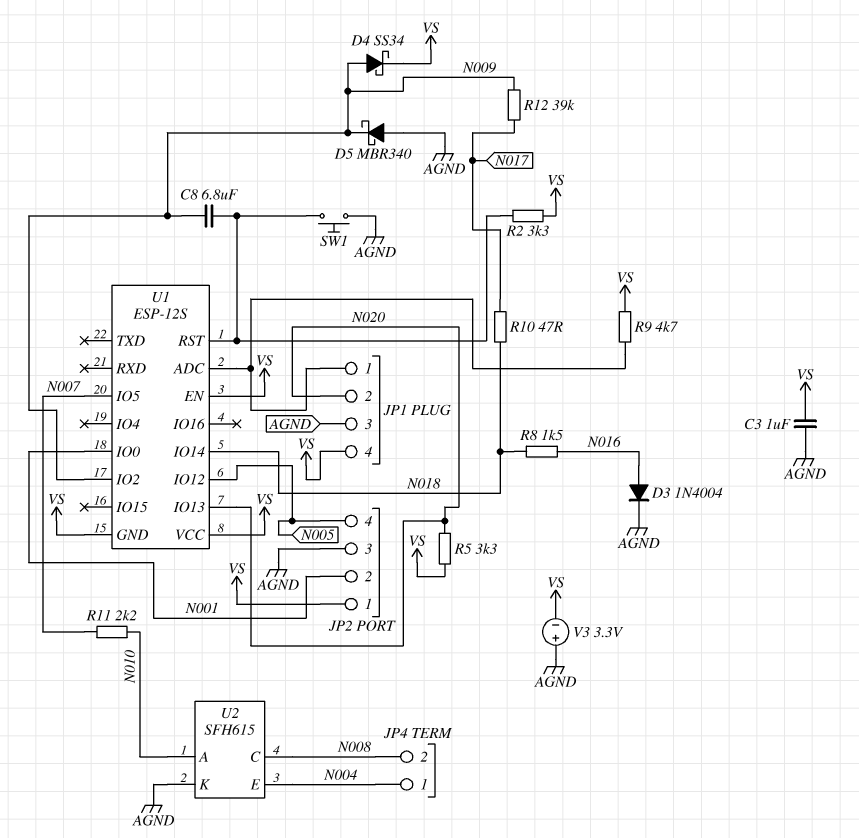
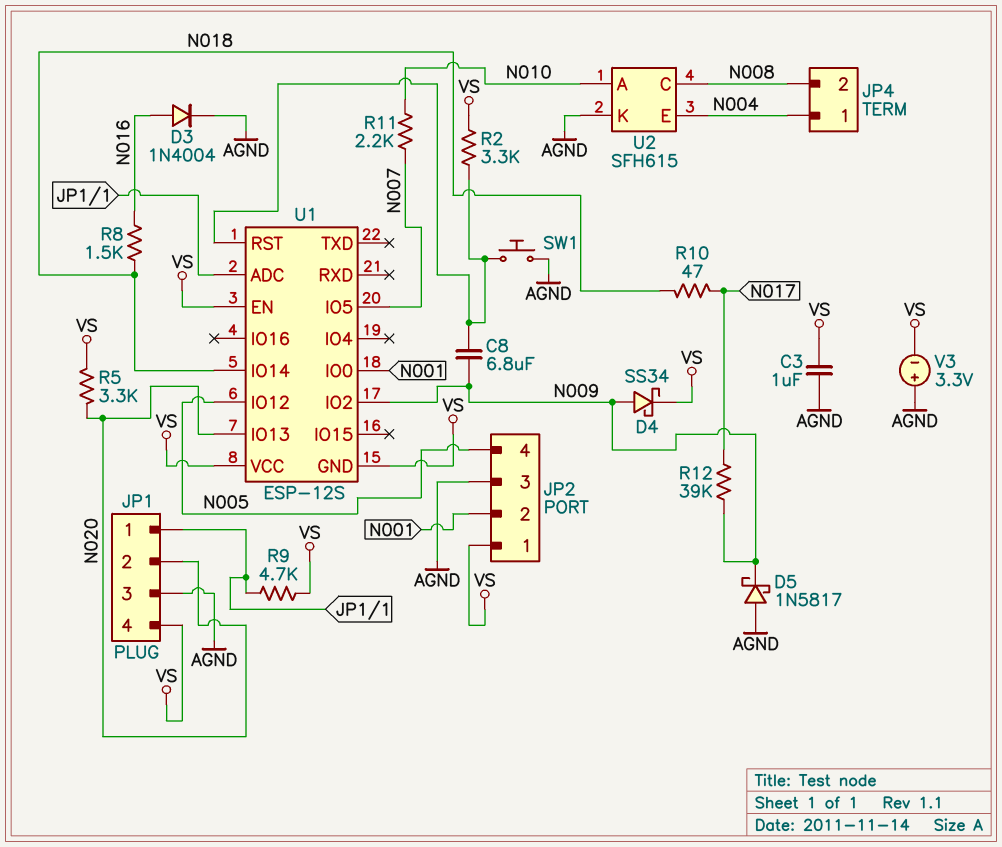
D5: schottky MBR340 (A AGND, K N009) -> schottky 1N5817 (A AGND, K N009)

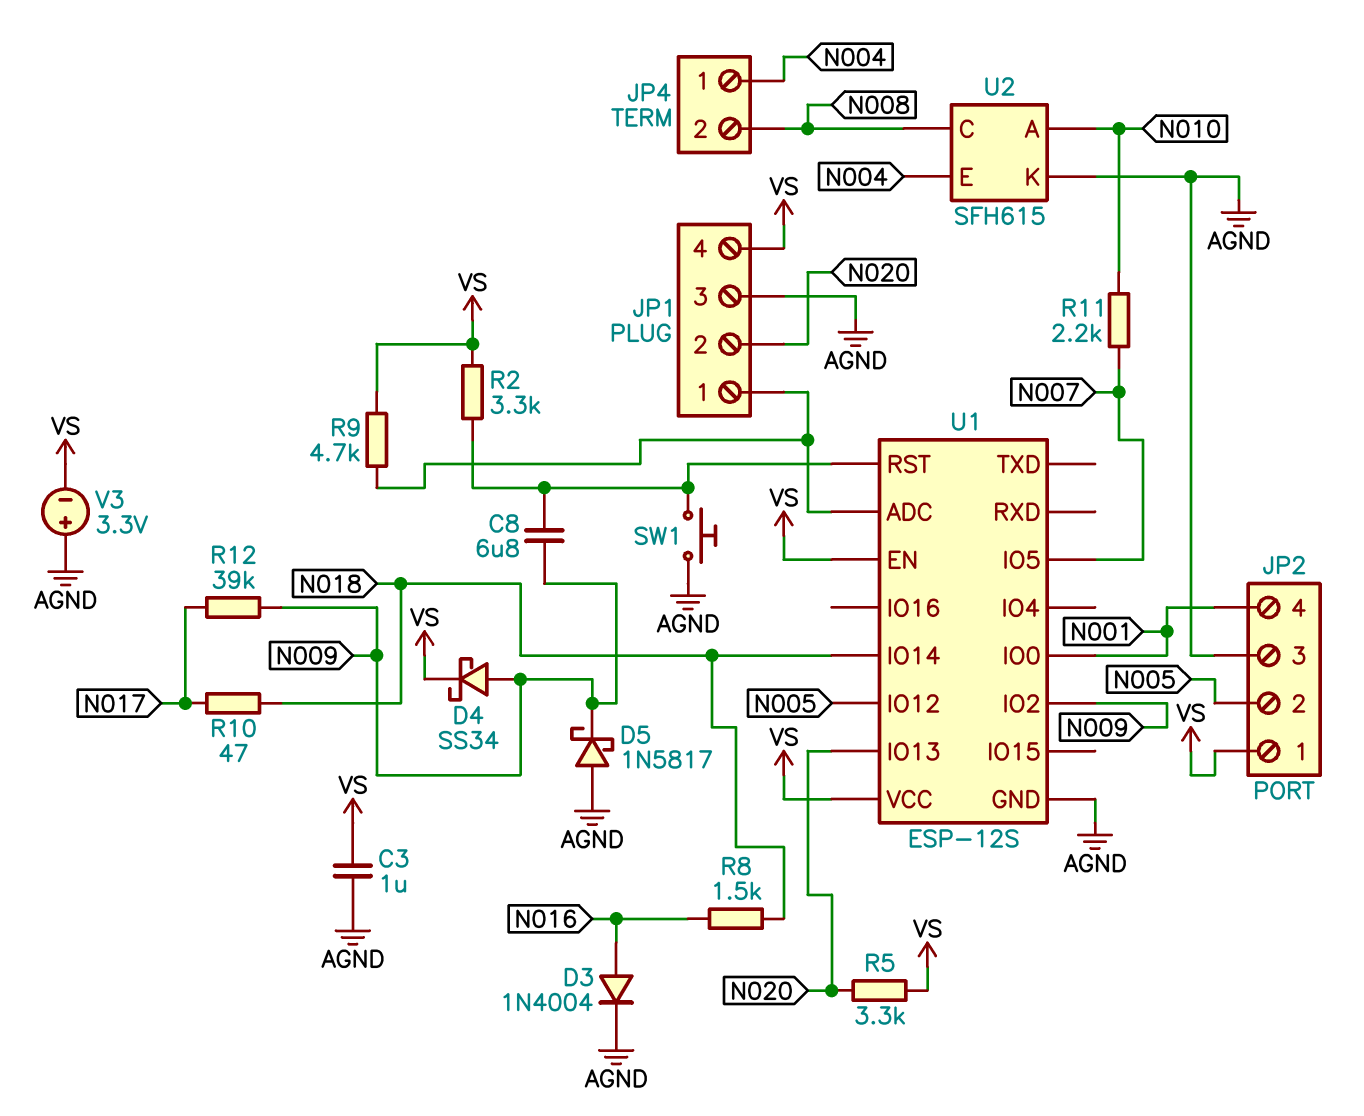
JP2 pin 2: N001 -> N005
JP2 pin 4: N005 -> N001
U1 pin GND: VS -> AGND

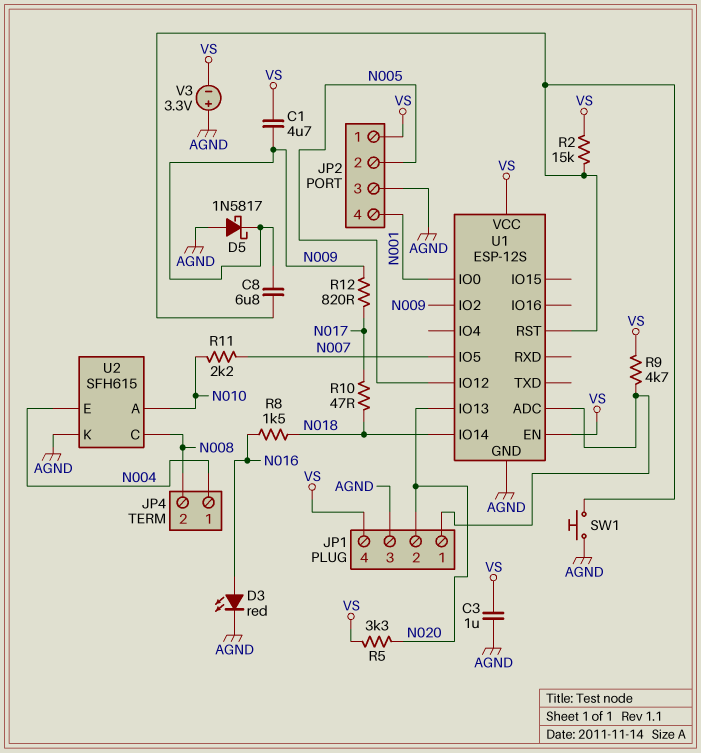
C1: none -> 4.7uF (N009, VS)
D3: diode 1N4004 (A N016, K AGND) -> LED red (A N016, K AGND)
D4: schottky SS34 (A N009, K VS) -> none
R2: 3.3k (U1/RST, VS) -> 15k (U1/RST, VS)
R12: 39k (N009, N017) -> 820 (N009, N017)

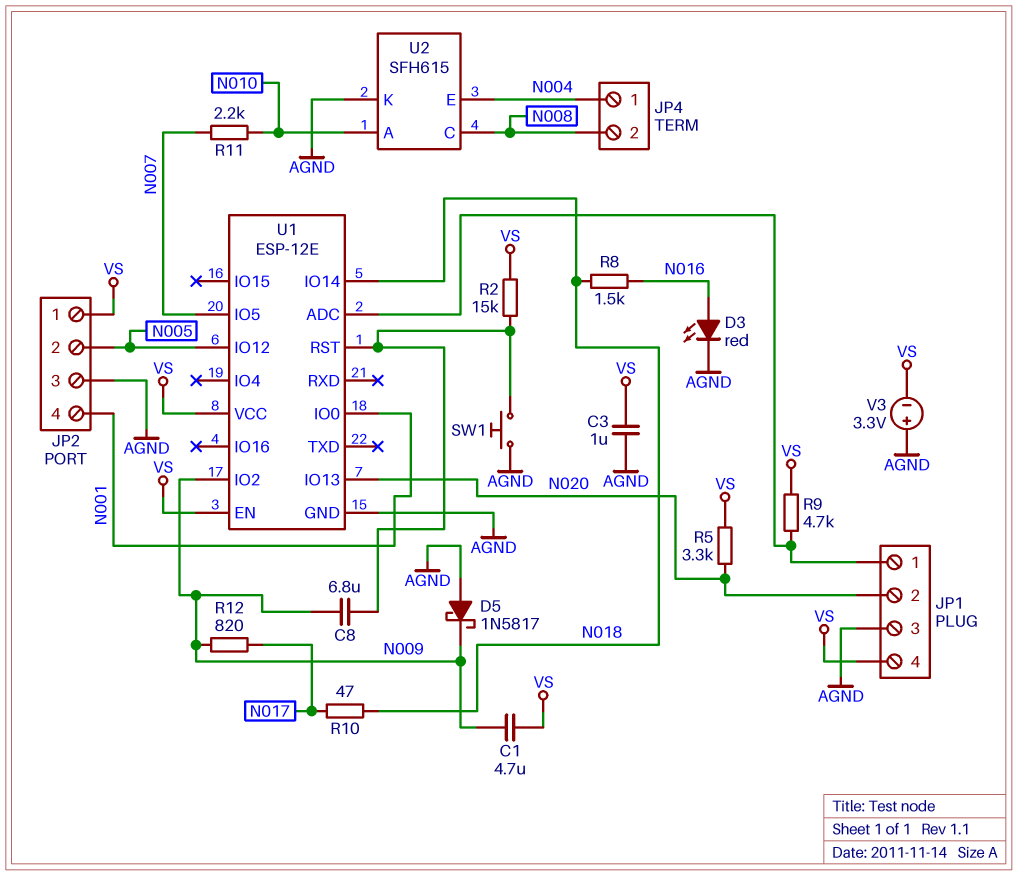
U1: ESP-12S -> ESP-12E

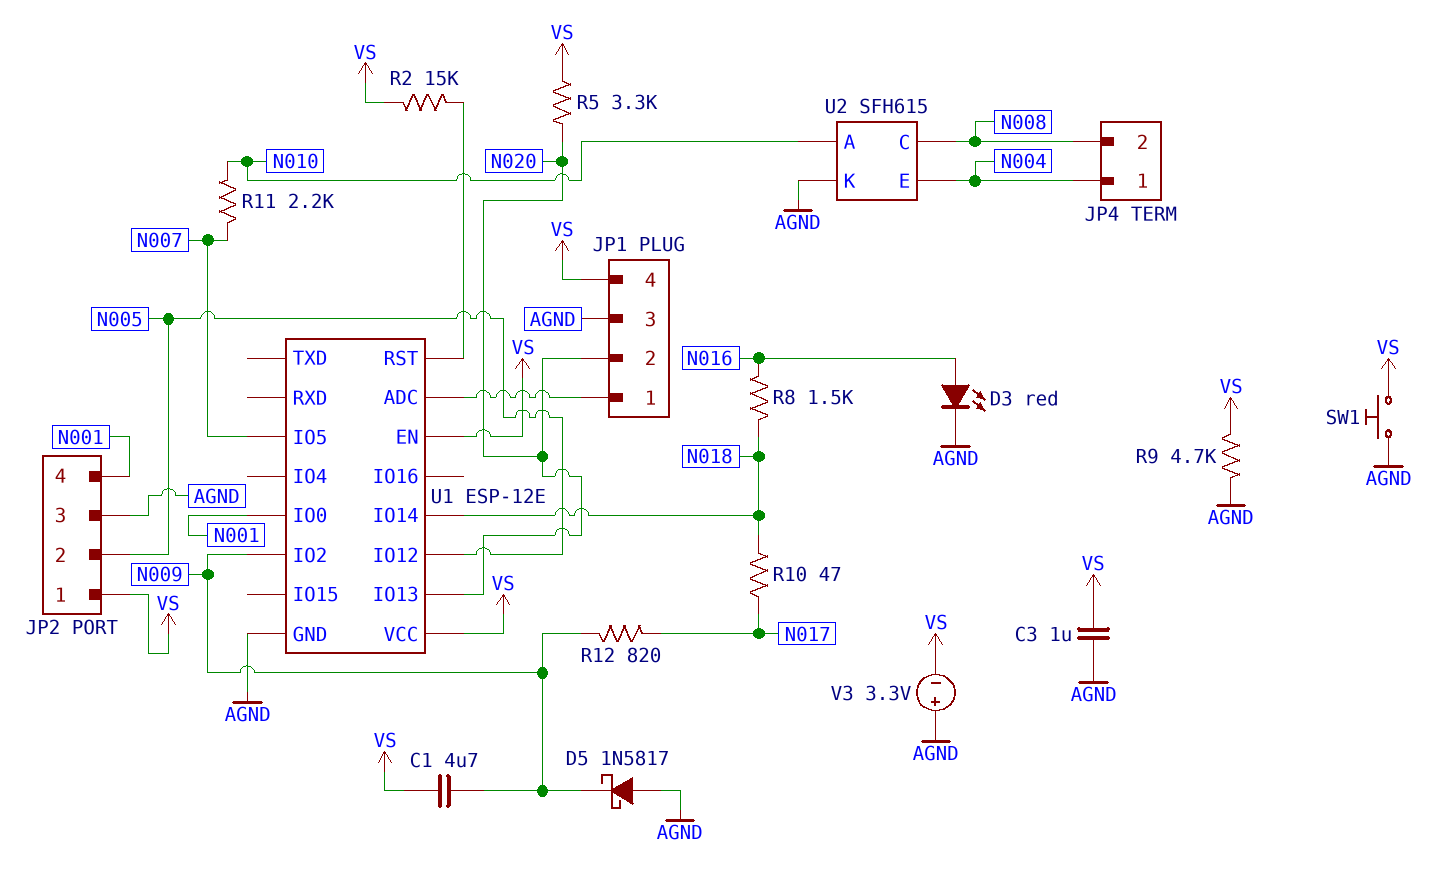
C8: 6.8uF (N009, U1/RST) -> none
R9: 4.7k (JP1/1, VS) -> 4.7k (AGND, VS)
SW1: button (AGND, U1/RST) -> button (AGND, VS)

